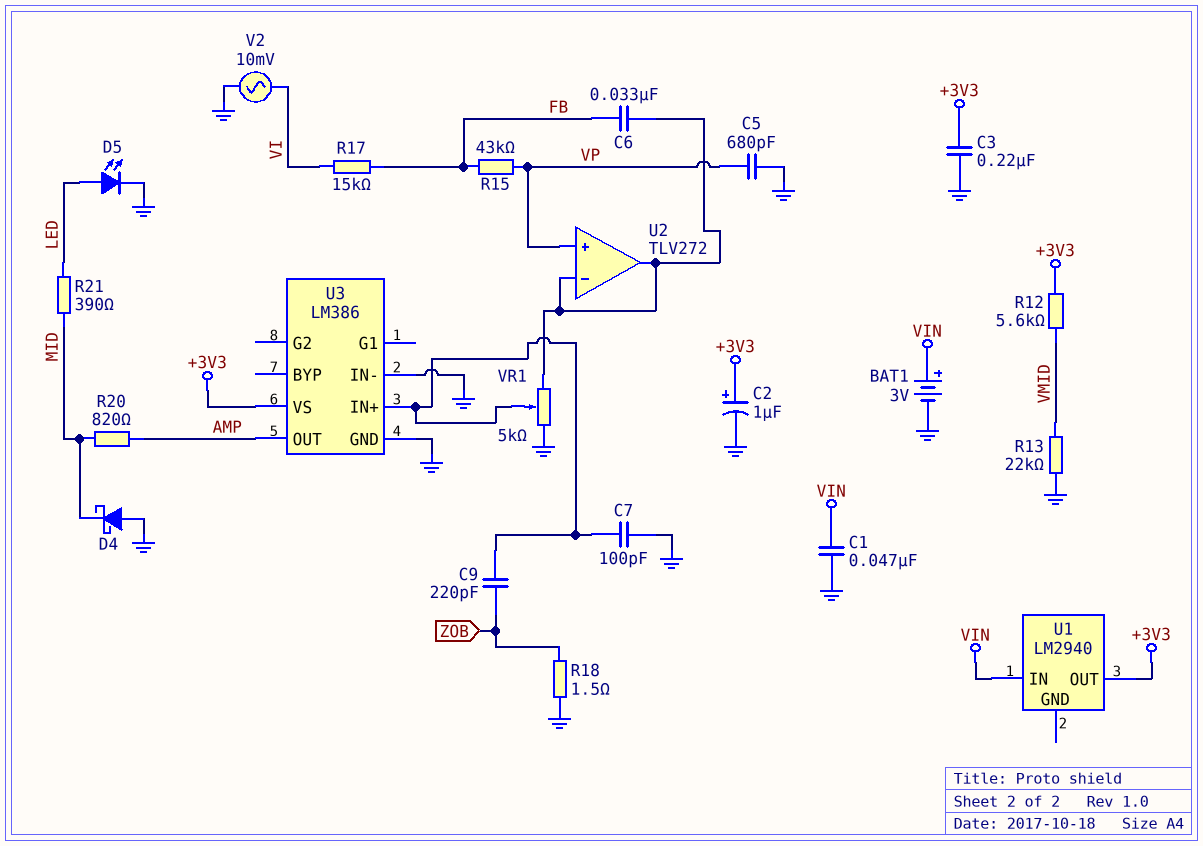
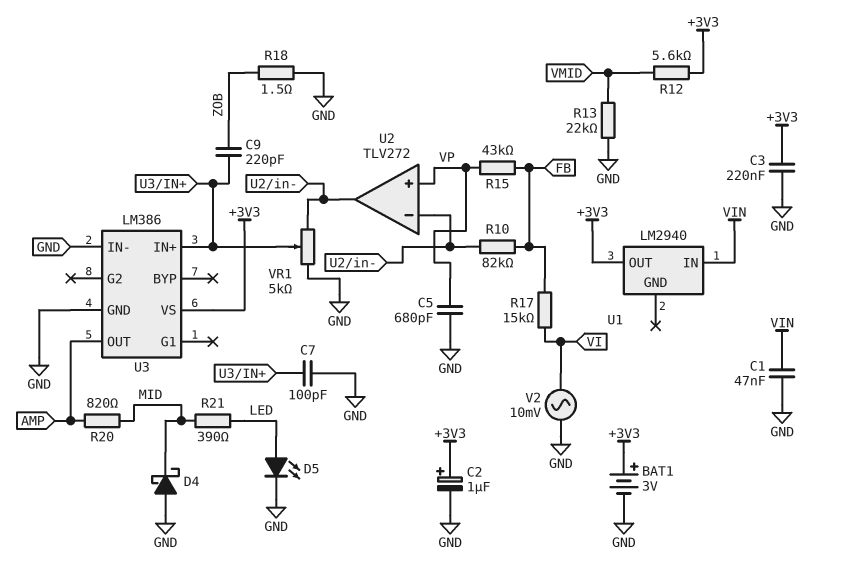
BAT1: 3V (plus VIN, minus GND) -> 3V (plus +3V3, minus GND)
C6: 33nF (FB, U2/in-) -> none
R10: none -> 82k (FB, U2/in-)

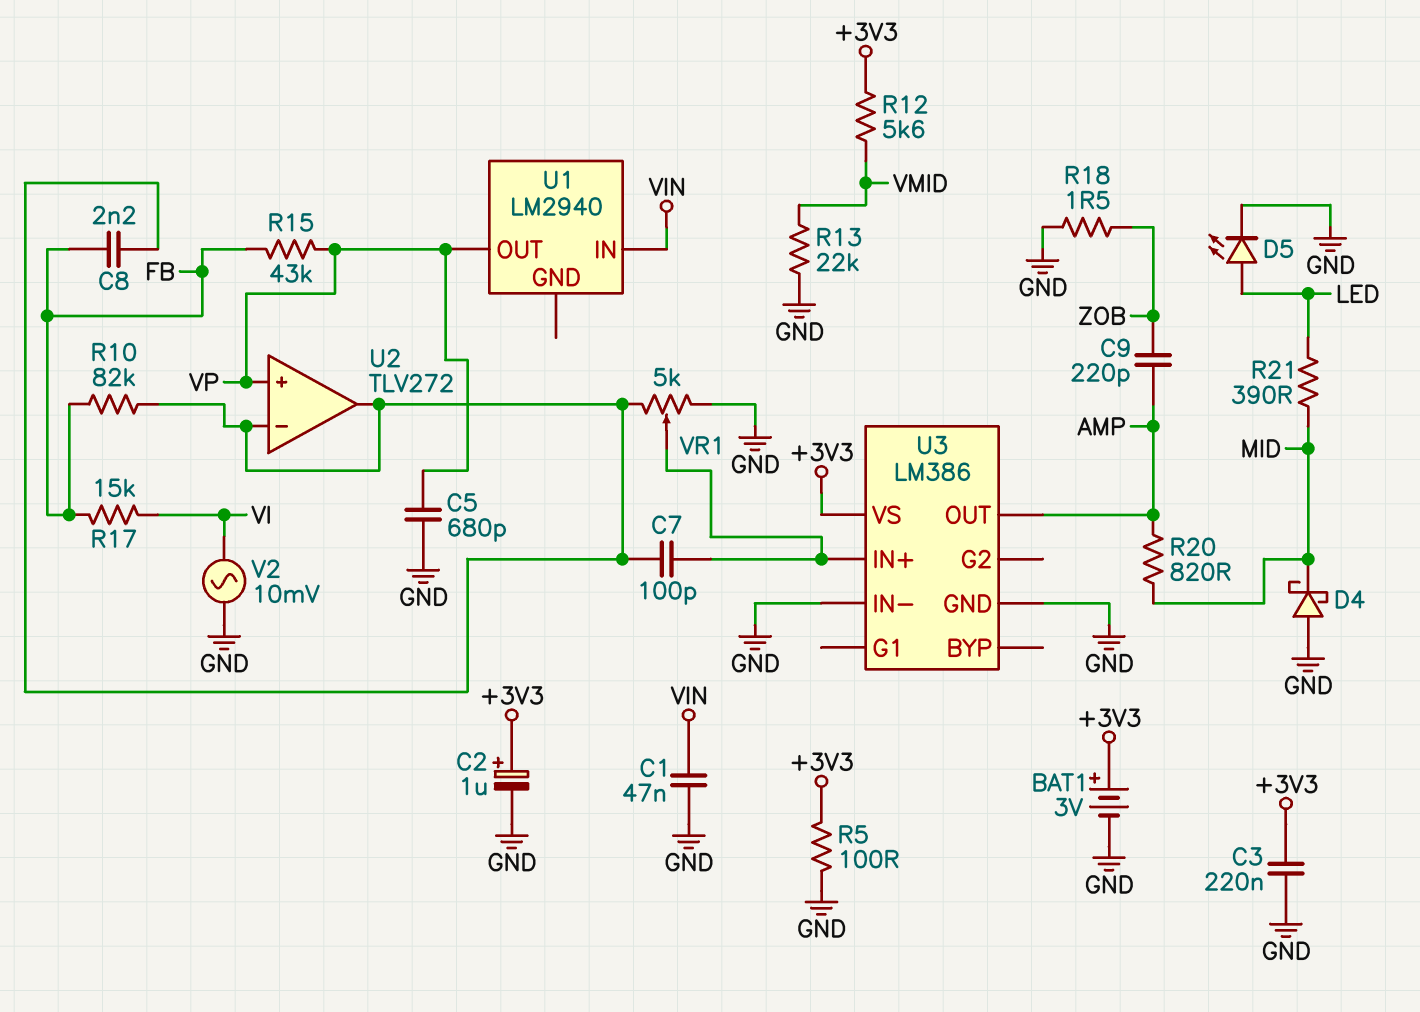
C7: 100pF (GND, U3/IN+) -> 100pF (U2/in-, U3/IN+)
C8: none -> 2.2nF (FB, U2/in-)
C9: 220pF (U3/IN+, ZOB) -> 220pF (AMP, ZOB)
R5: none -> 100 (+3V3, GND)
U1 pin OUT: +3V3 -> VP

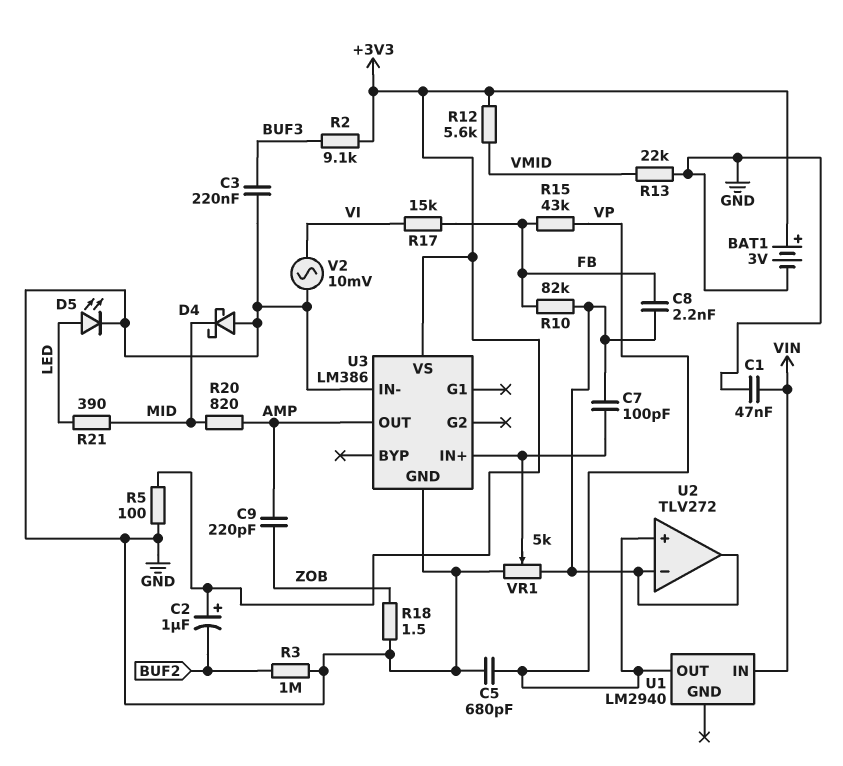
C2: 1uF (plus +3V3, minus GND) -> 1uF (plus +3V3, minus BUF2)
C3: 220nF (+3V3, GND) -> 220nF (BUF3, GND)
R2: none -> 9.1k (+3V3, BUF3)
R3: none -> 1M (BUF2, GND)

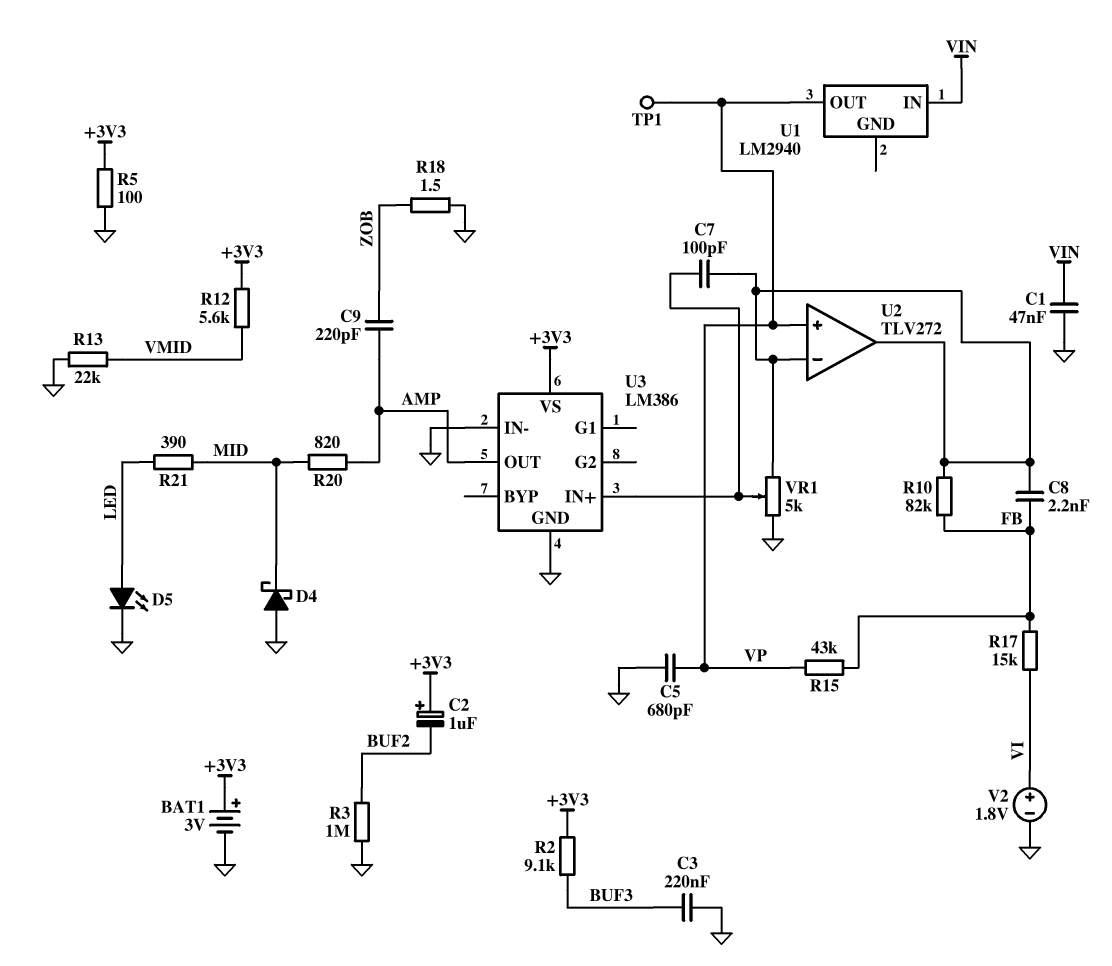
TP1: none -> test point (VP)
V2: AC 10mV (GND, VI) -> 1.8V (plus VI, minus GND)

